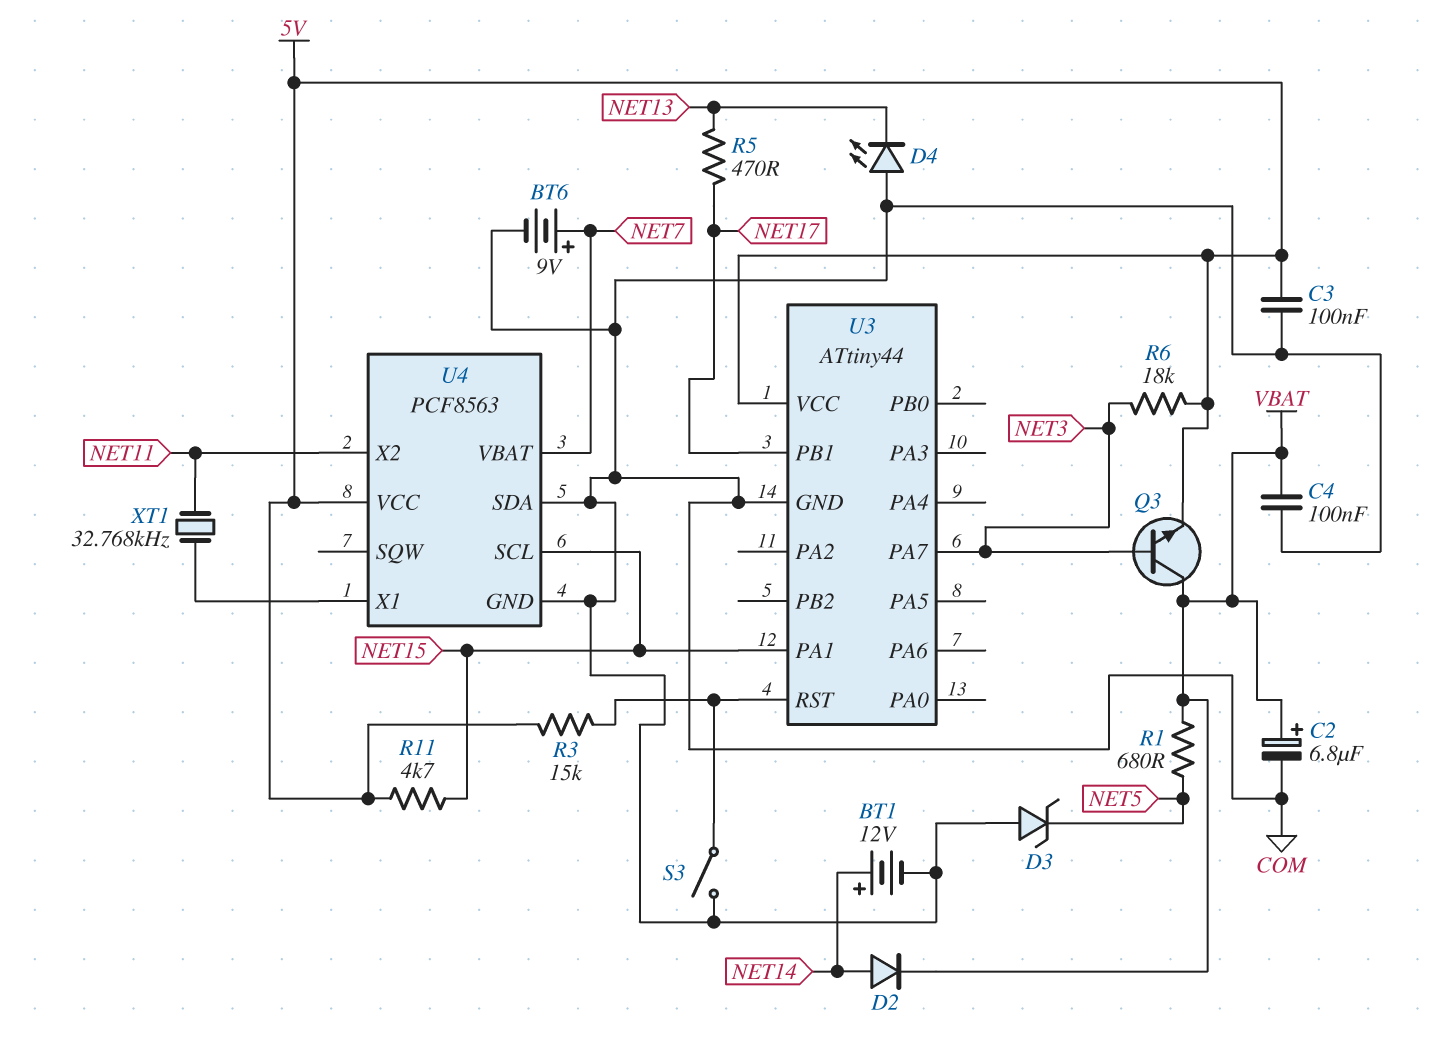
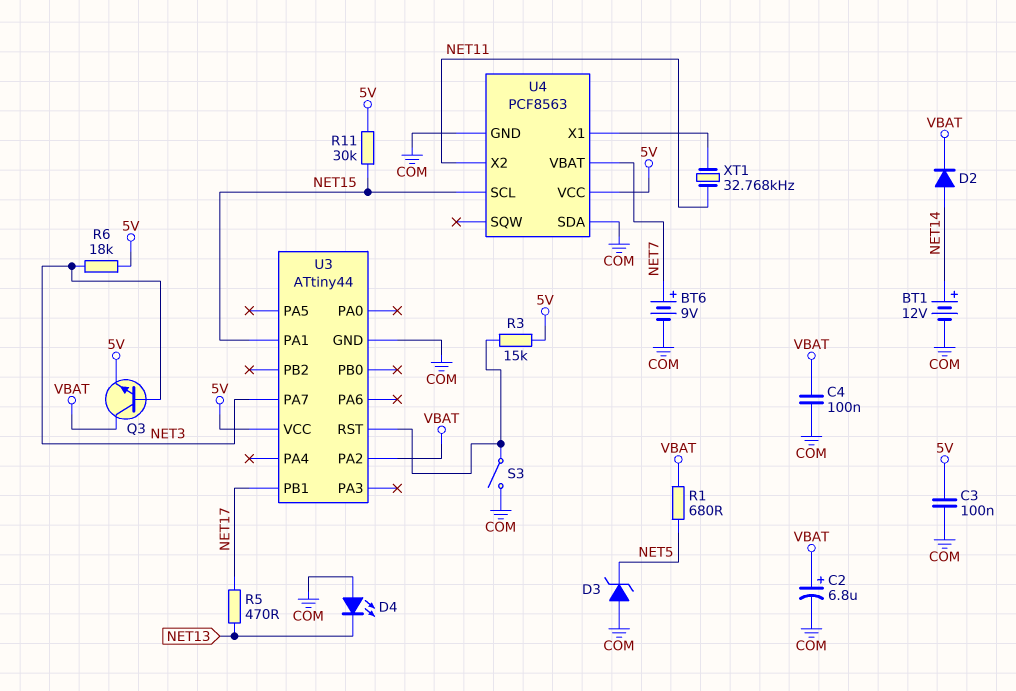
R11: 4.7k (5V, NET15) -> 30k (5V, NET15)
U3 pin PA2: none -> VBAT

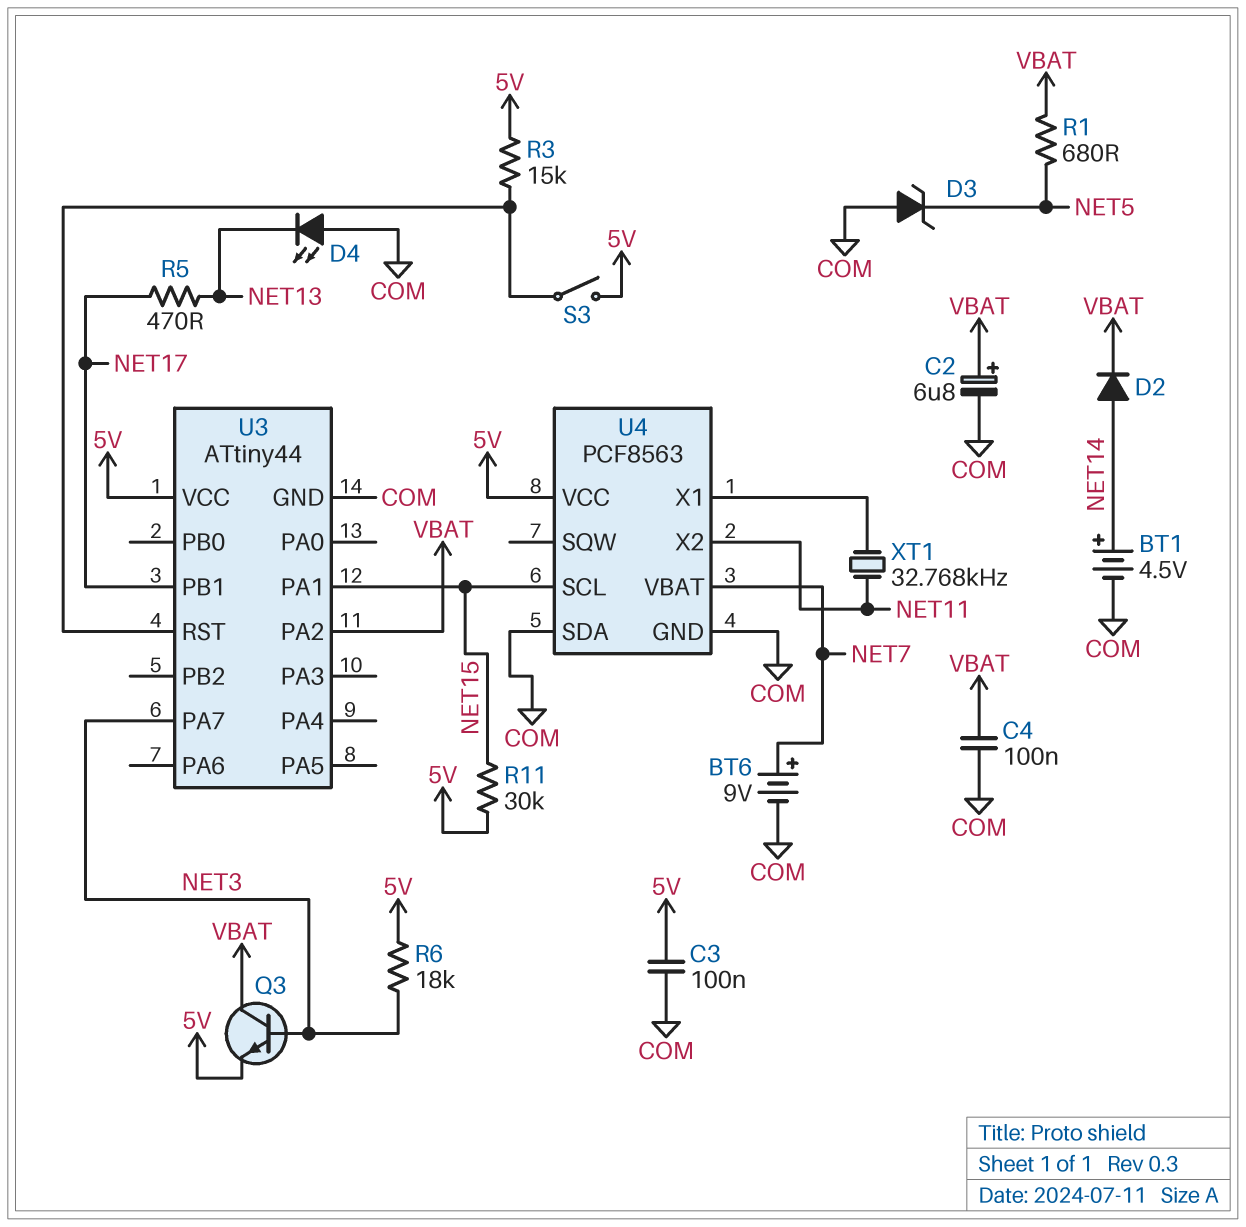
BT1: 12V (plus NET14, minus COM) -> 4.5V (plus NET14, minus COM)
S3: switch (COM, U3/RST) -> switch (5V, U3/RST)

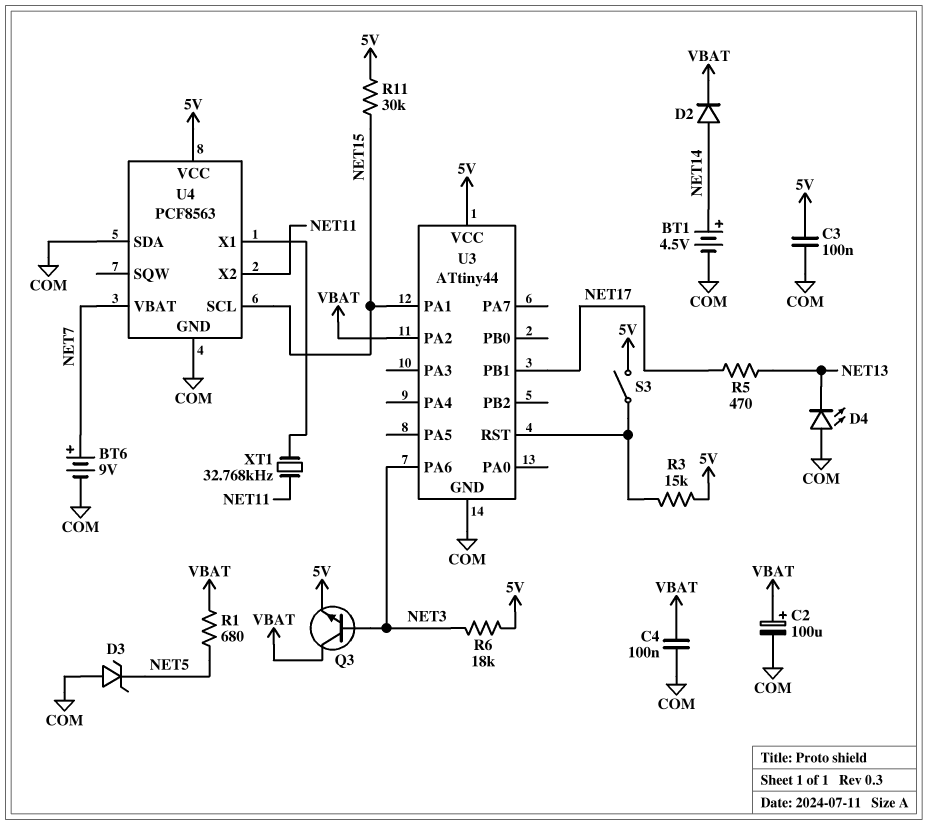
C2: 6.8uF (plus VBAT, minus COM) -> 100uF (plus VBAT, minus COM)
U3 pin PA6: none -> NET3
U3 pin PA7: NET3 -> none

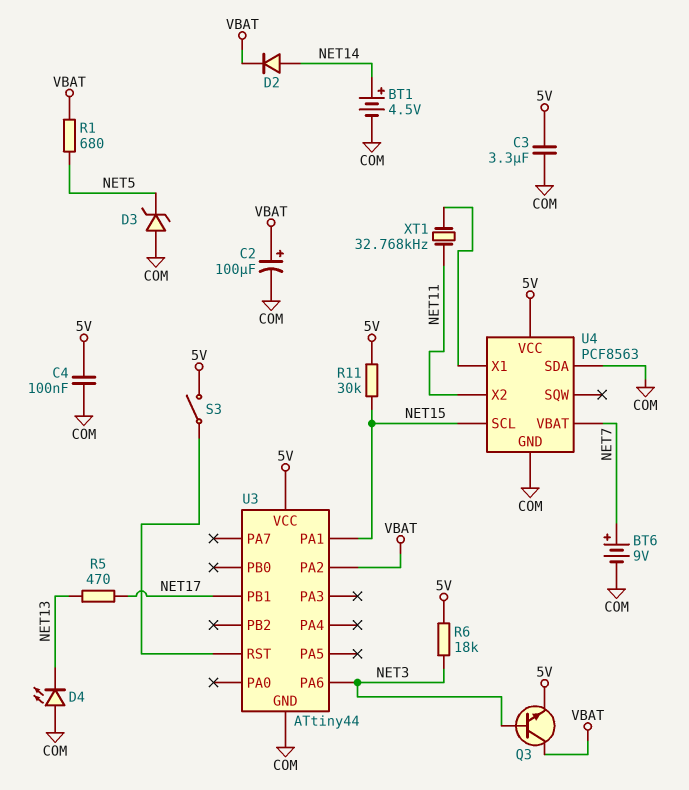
C3: 100nF (5V, COM) -> 3.3uF (5V, COM)
C4: 100nF (COM, VBAT) -> 100nF (5V, COM)
R3: 15k (5V, U3/RST) -> none

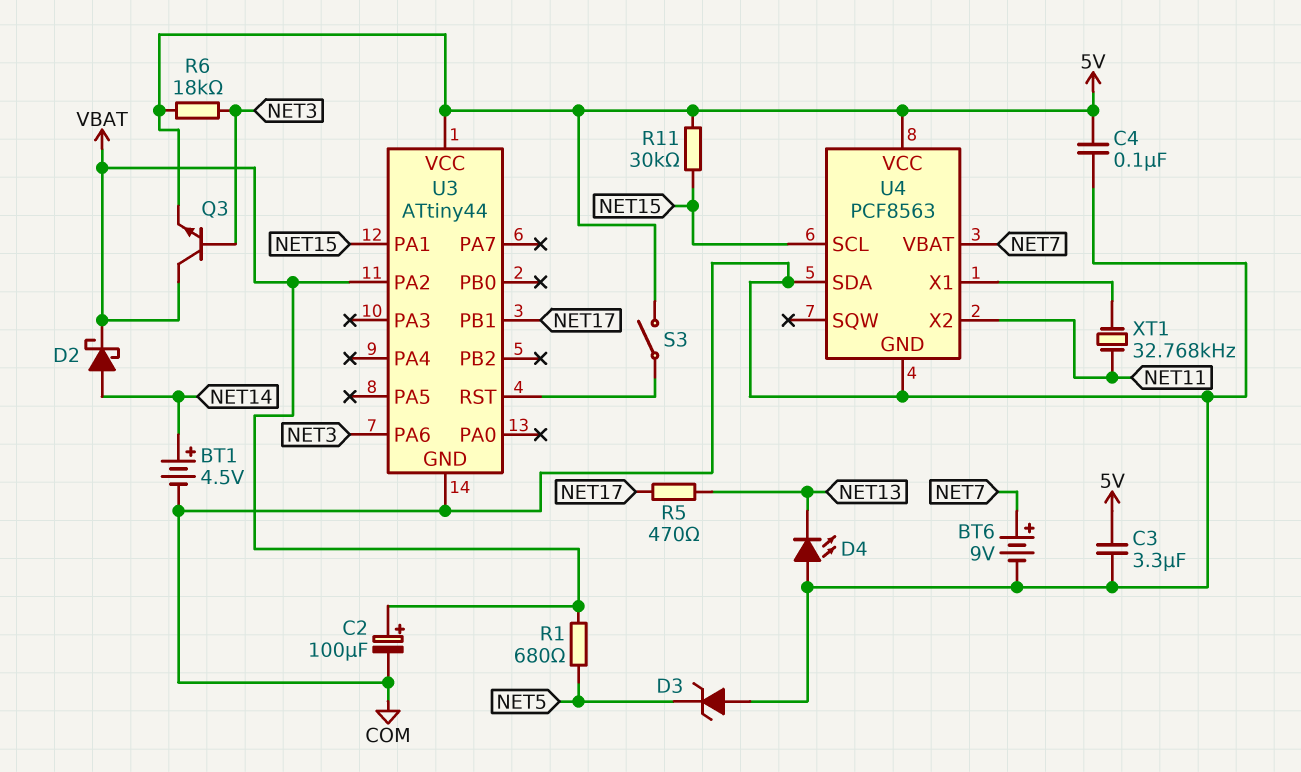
D2: diode (A NET14, K VBAT) -> schottky (A NET14, K VBAT)

